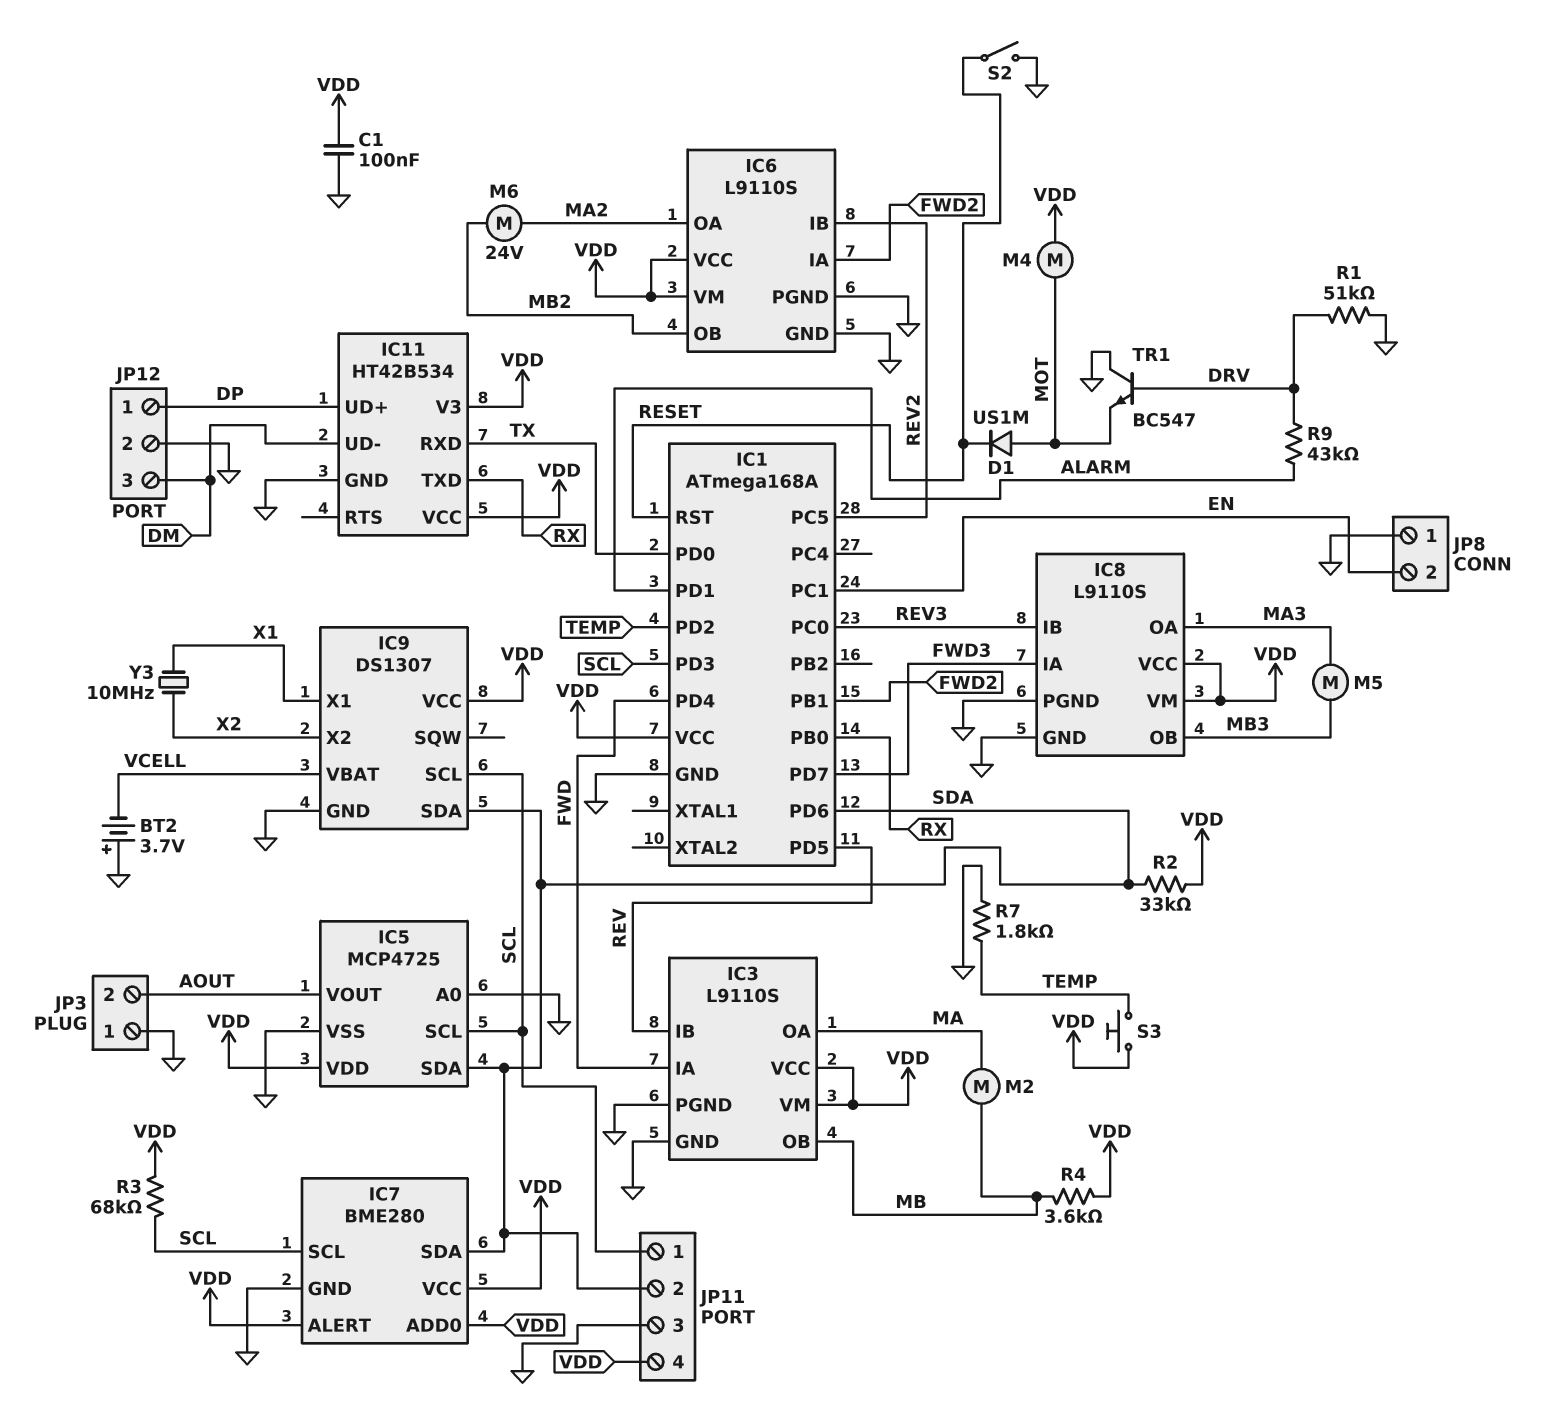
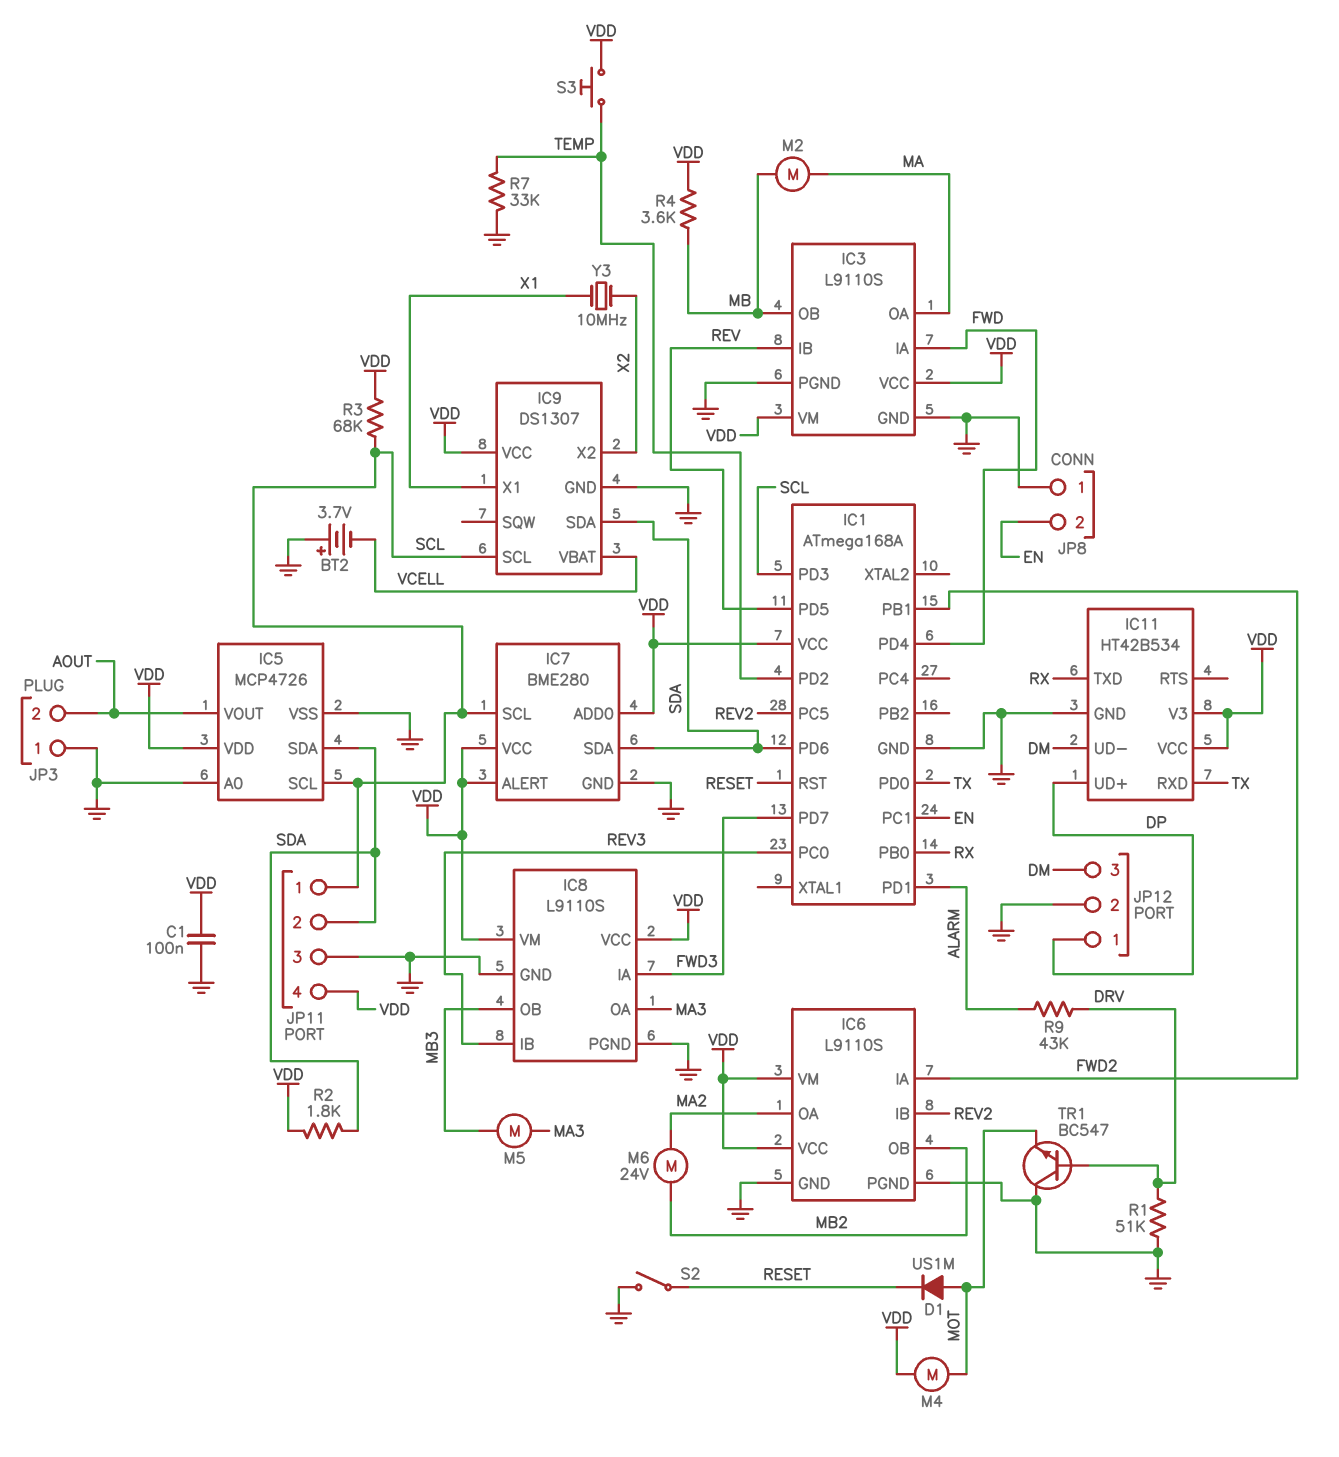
IC5: MCP4725 -> MCP4726
R2: 33k (SDA, VDD) -> 1.8k (SDA, VDD)
R7: 1.8k (GND, TEMP) -> 33k (GND, TEMP)

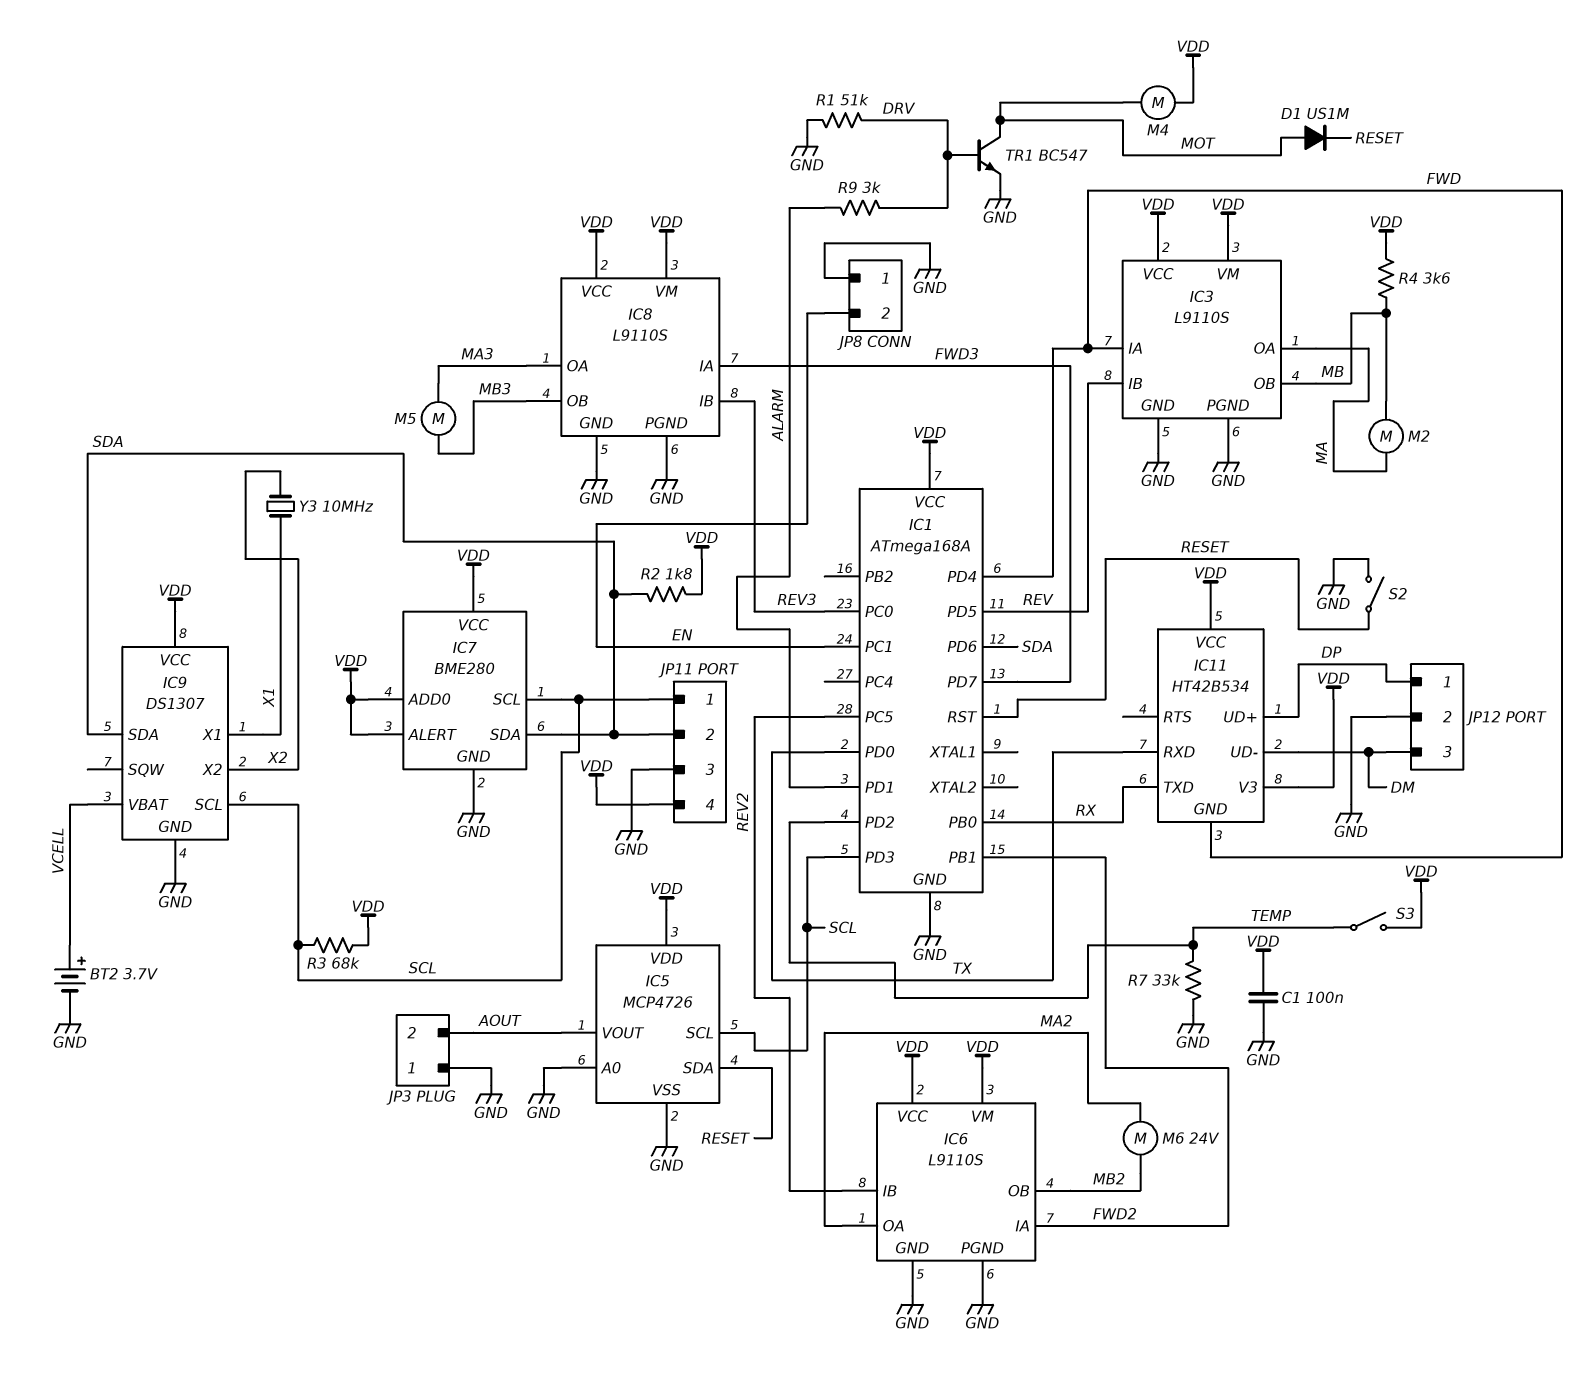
BT2: 3.7V (plus GND, minus VCELL) -> 3.7V (plus VCELL, minus GND)
IC5 pin SDA: SDA -> RESET
IC11 pin GND: GND -> FWD
R9: 43k (ALARM, DRV) -> 3k (ALARM, DRV)
S3: button (TEMP, VDD) -> switch (TEMP, VDD)
TR1: NPN BC547 (B DRV, C GND, E MOT) -> NPN BC547 (B DRV, C MOT, E GND)

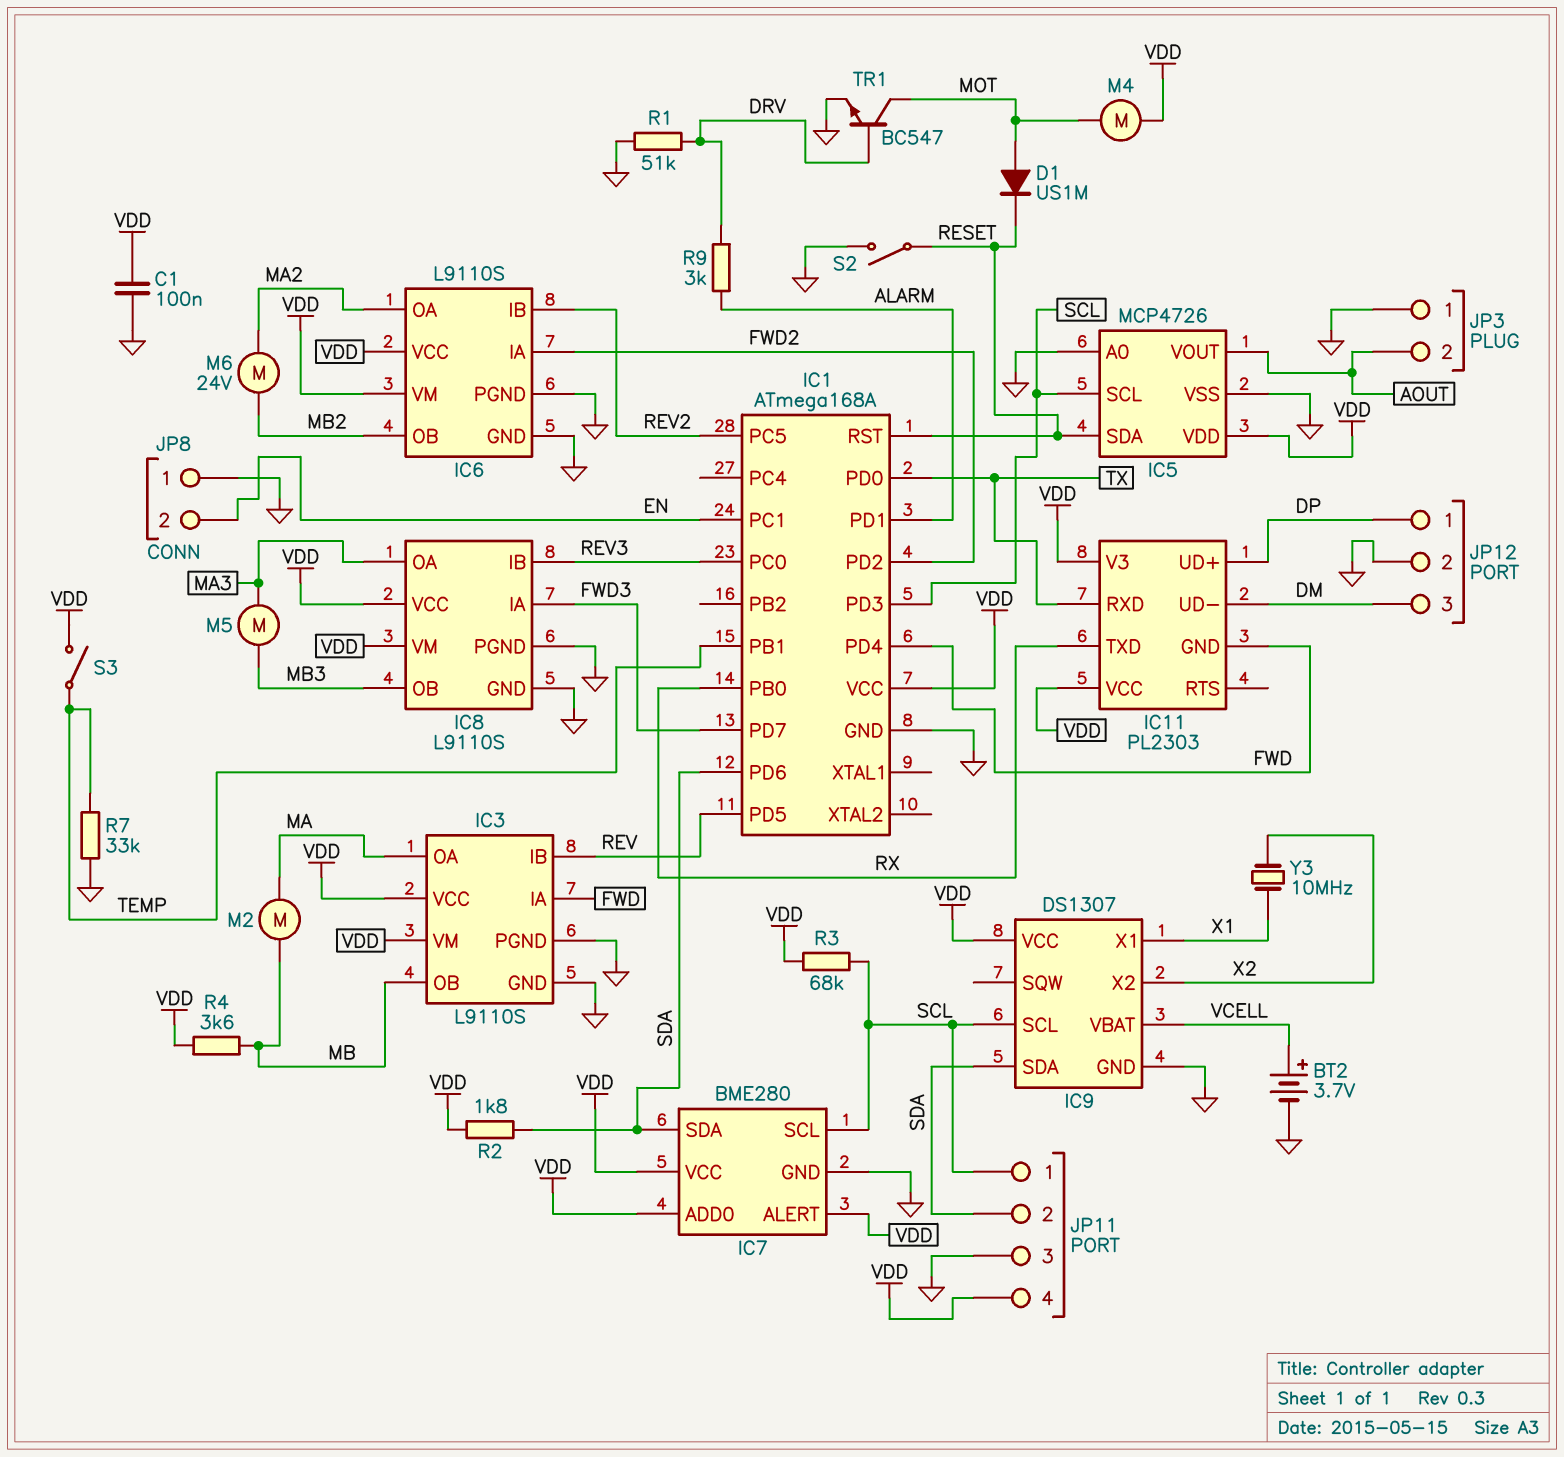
IC1 pin PB1: FWD2 -> TEMP
IC1 pin PD2: TEMP -> FWD2
IC11: HT42B534 -> PL2303

